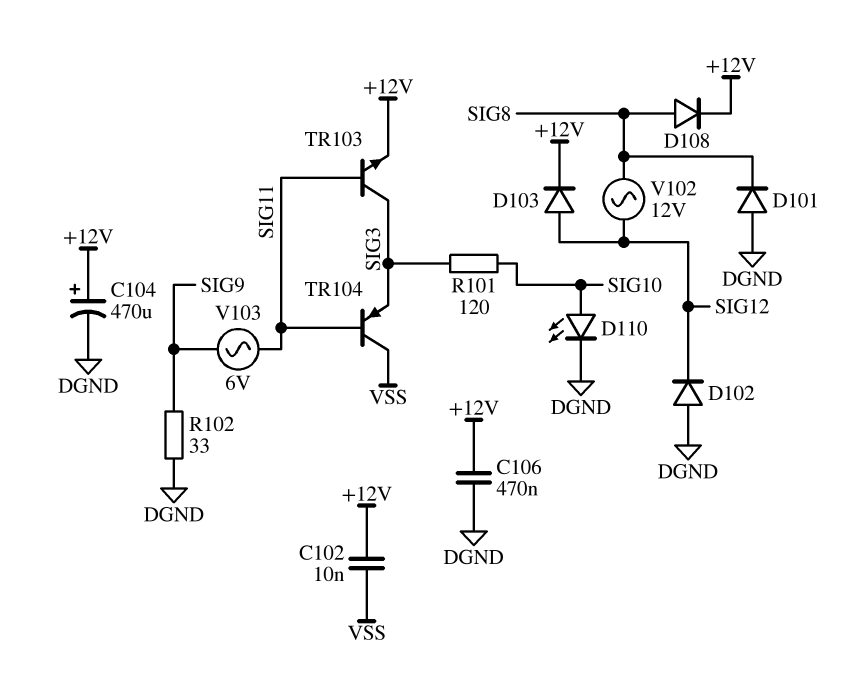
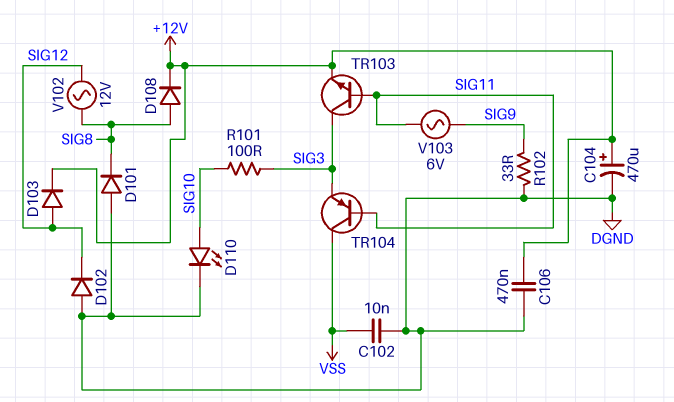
C102: 10nF (+12V, VSS) -> 10nF (DGND, VSS)
R101: 120 (SIG3, SIG10) -> 100 (SIG3, SIG10)

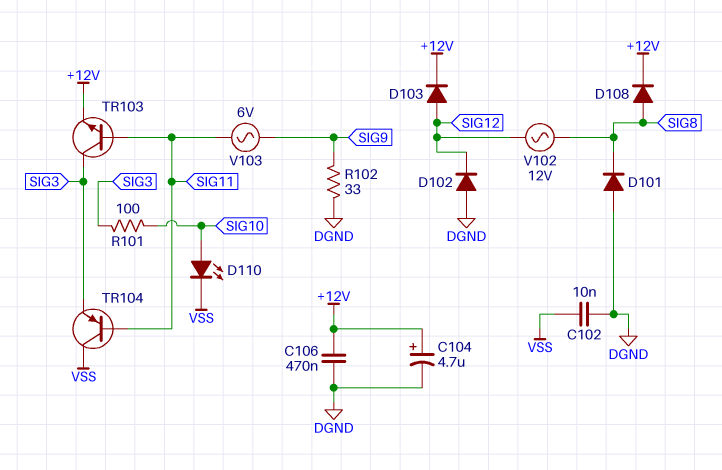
C104: 470uF (plus +12V, minus DGND) -> 4.7uF (plus +12V, minus DGND)
D110: LED (A SIG10, K DGND) -> LED (A SIG10, K VSS)

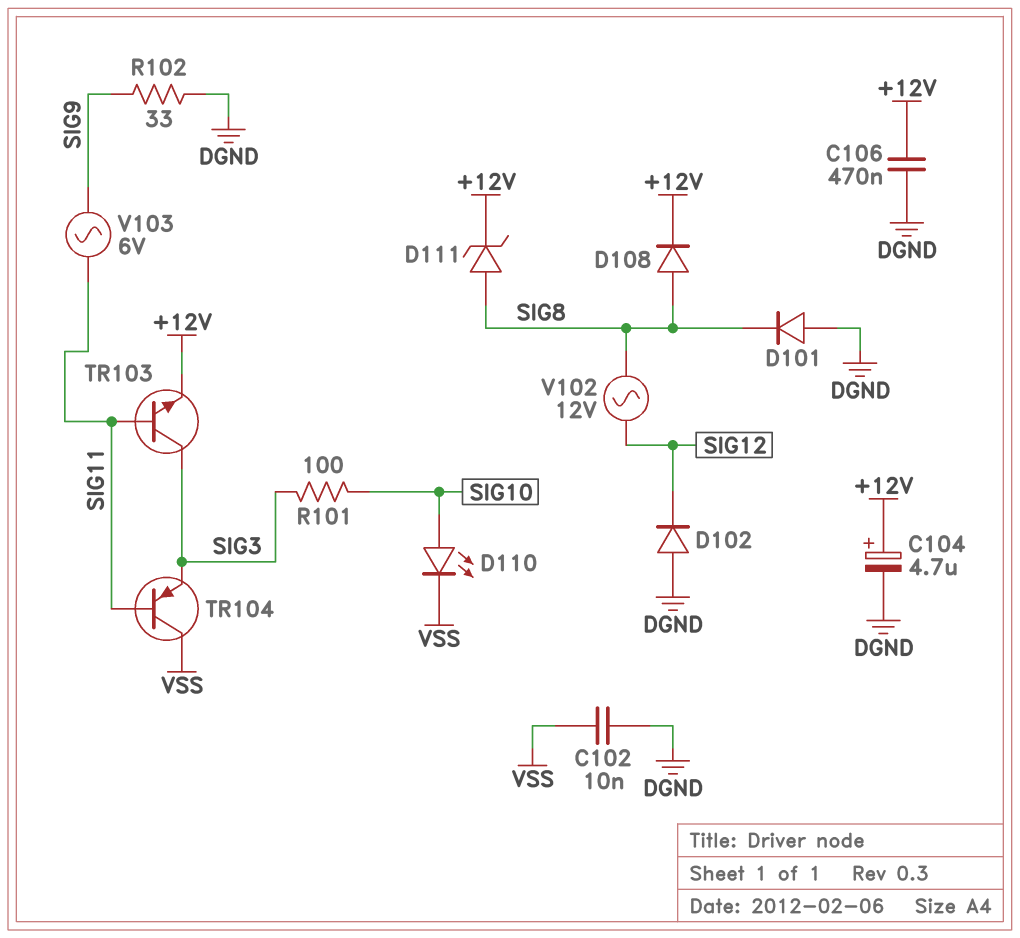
D103: diode (A SIG12, K +12V) -> none
D111: none -> zener (A SIG8, K +12V)

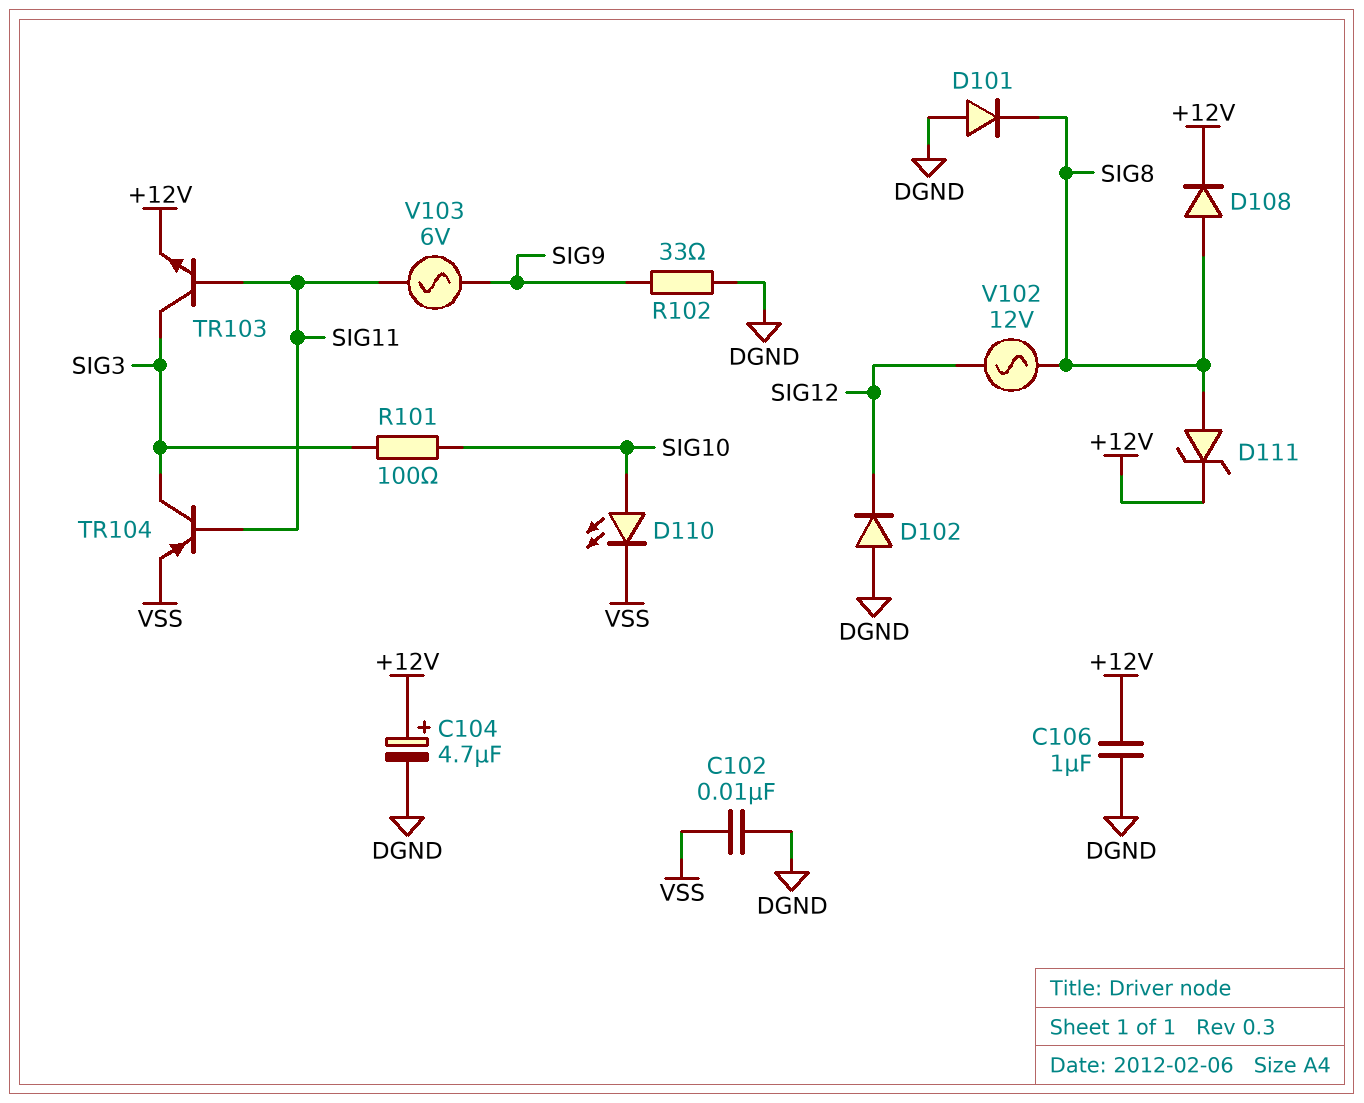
C106: 470nF (+12V, DGND) -> 1uF (+12V, DGND)
TR104: PNP (B SIG11, C VSS, E SIG3) -> PNP (B SIG11, C SIG3, E VSS)

